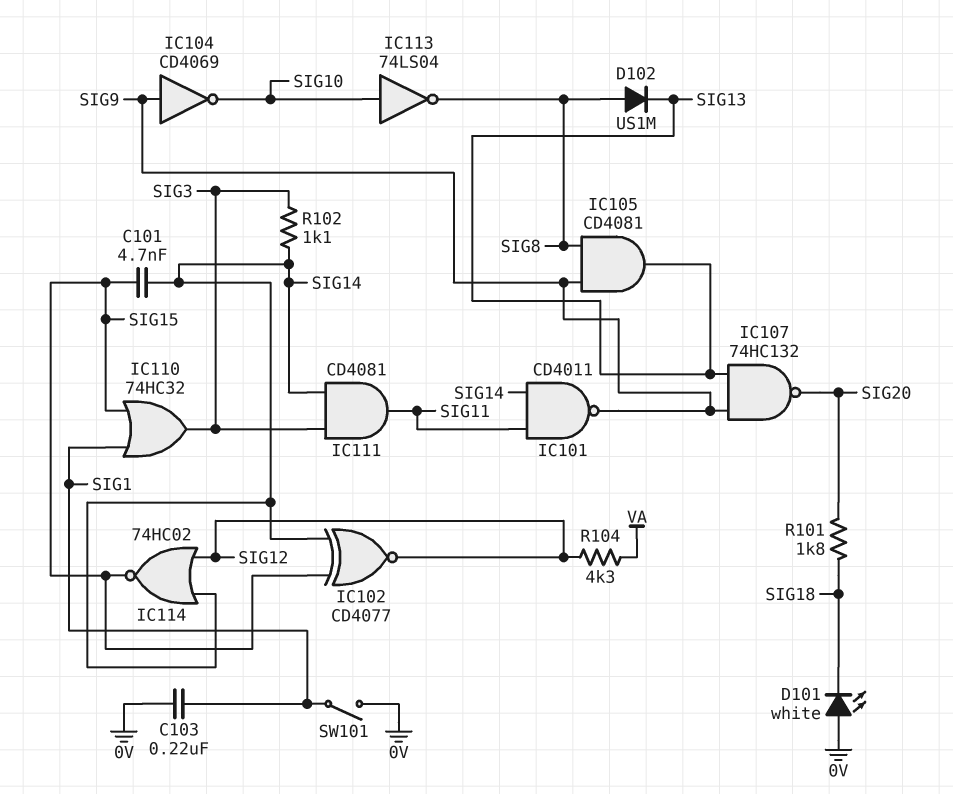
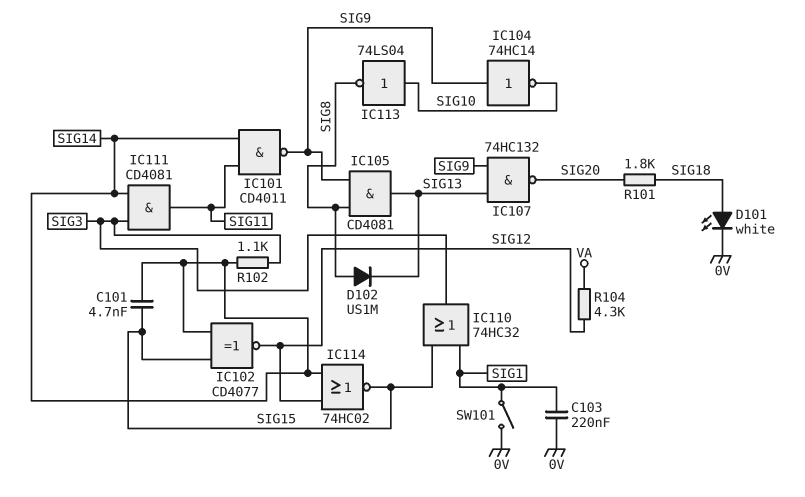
D101: LED white (A 0V, K SIG18) -> LED white (A SIG18, K 0V)
IC104: NOT CD4069 (in SIG9, out SIG10) -> NOT 74HC14 (in SIG9, out SIG10)

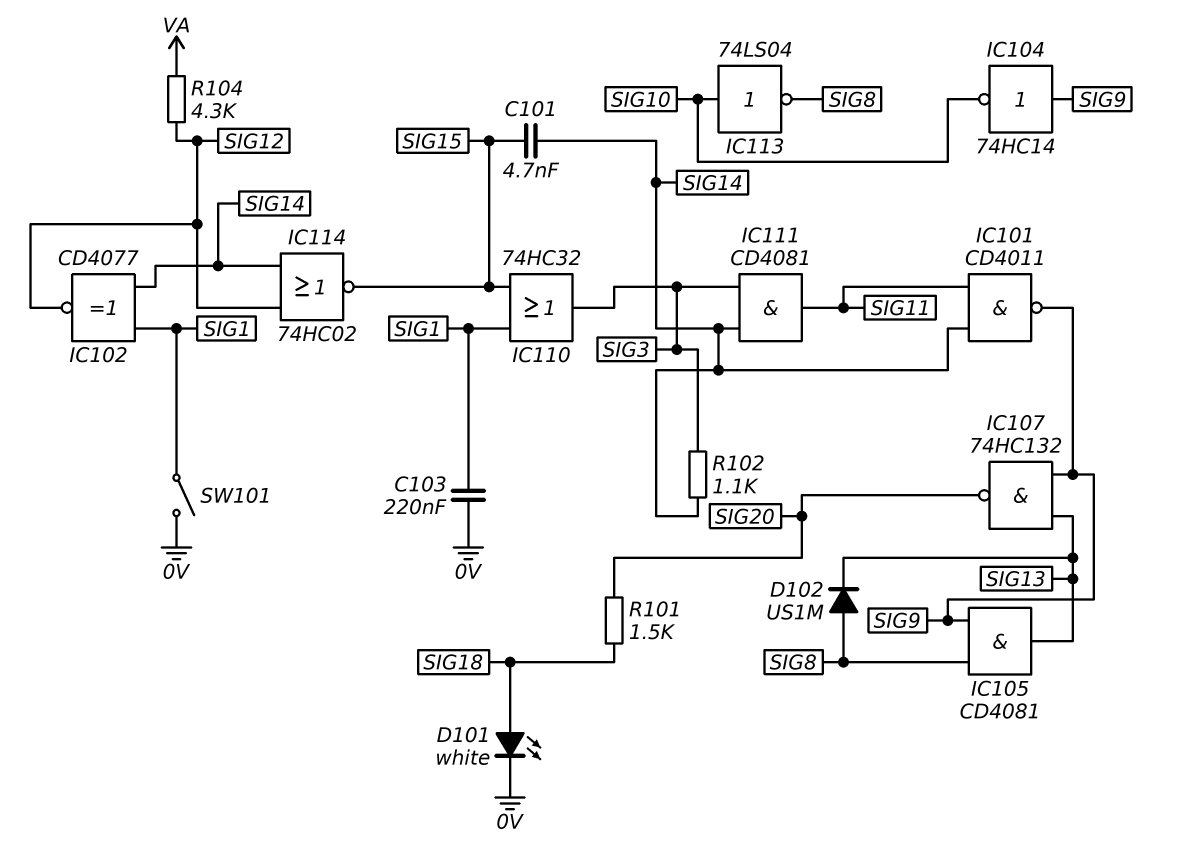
IC102: XNOR CD4077 (in SIG14, in SIG15, out SIG12) -> XNOR CD4077 (in SIG1, in SIG14, out SIG12)
R101: 1.8k (SIG18, SIG20) -> 1.5k (SIG18, SIG20)

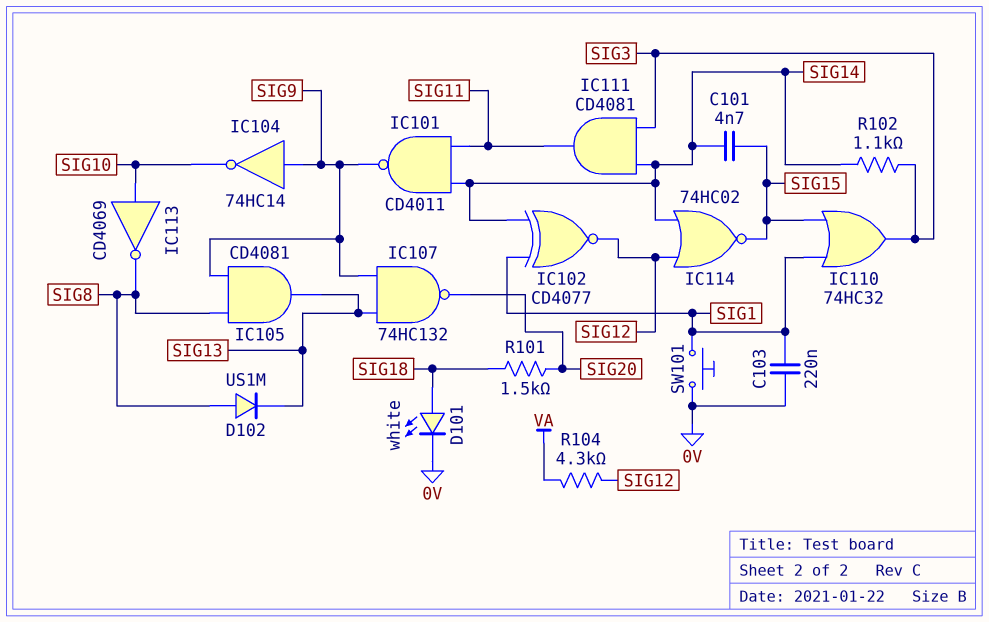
IC113: NOT 74LS04 (in SIG10, out SIG8) -> NOT CD4069 (in SIG10, out SIG8)
SW101: switch (0V, SIG1) -> button (0V, SIG1)

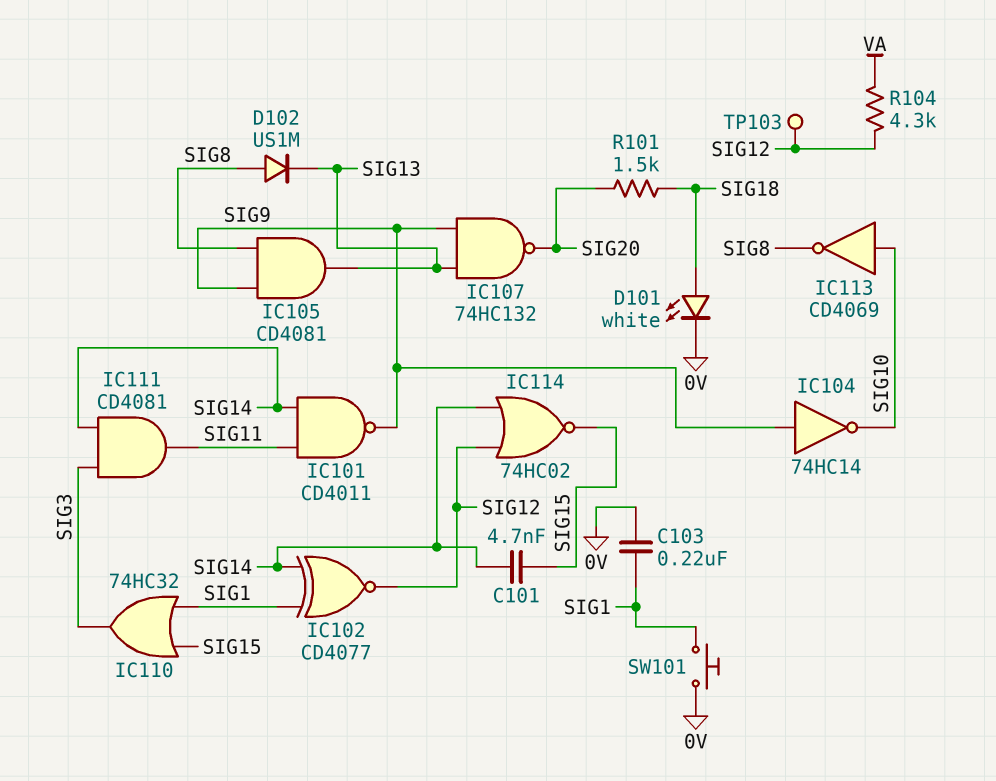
R102: 1.1k (SIG3, SIG14) -> none
TP103: none -> test point (SIG12)

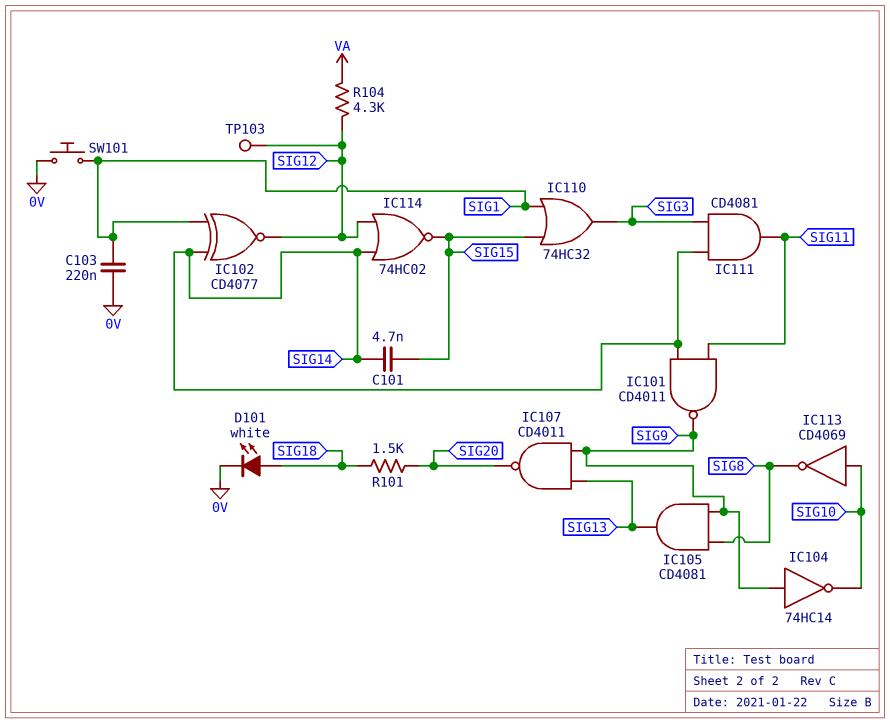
D102: diode US1M (A SIG8, K SIG13) -> none
IC107: NAND 74HC132 (in SIG9, in SIG13, out SIG20) -> NAND CD4011 (in SIG9, in SIG13, out SIG20)

